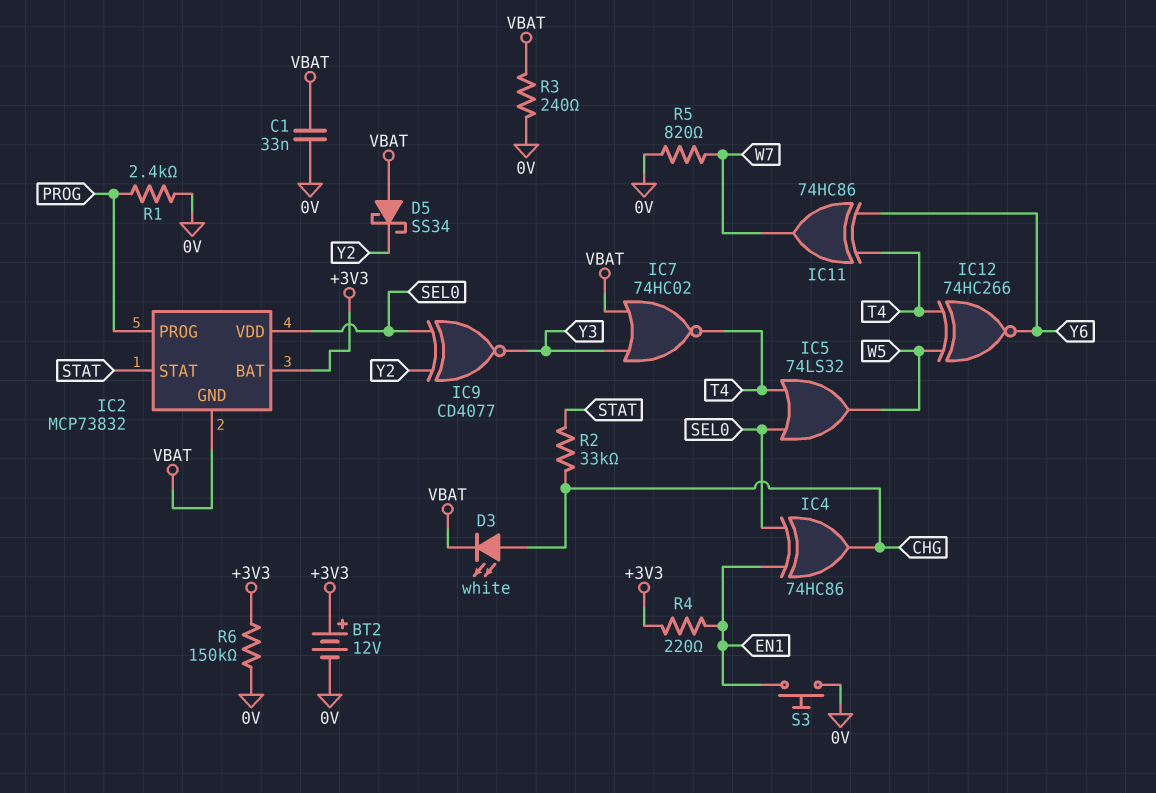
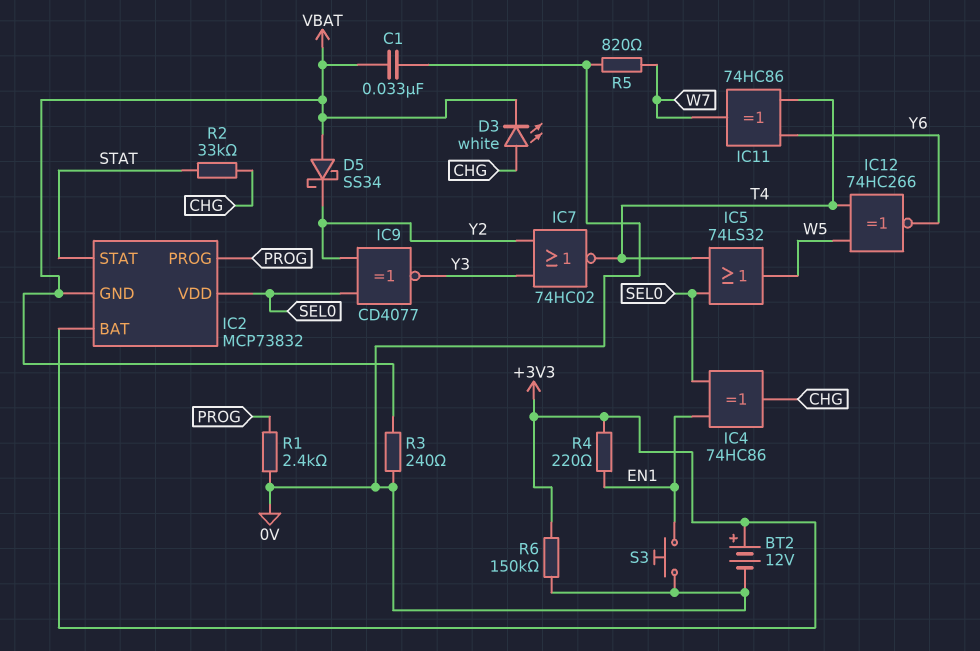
IC7: NOR 74HC02 (in VBAT, in Y3, out T4) -> NOR 74HC02 (in Y2, in Y3, out T4)

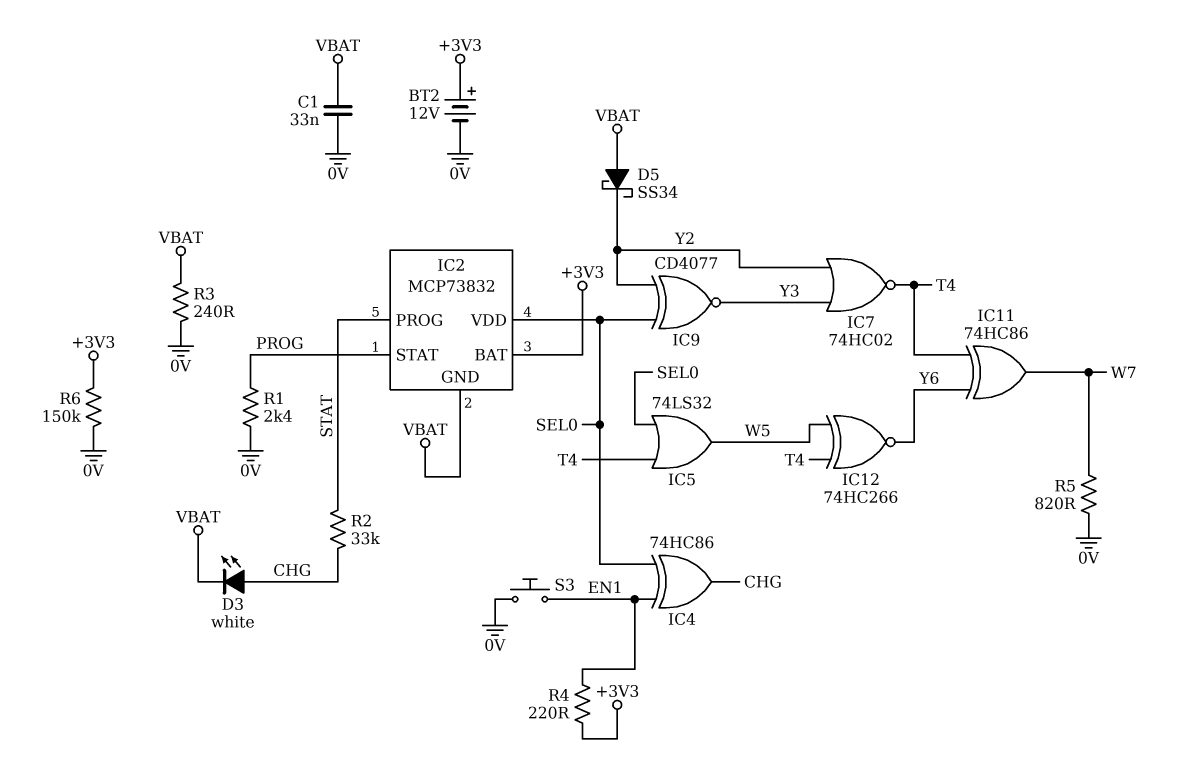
IC2 pin PROG: PROG -> STAT
IC2 pin STAT: STAT -> PROG

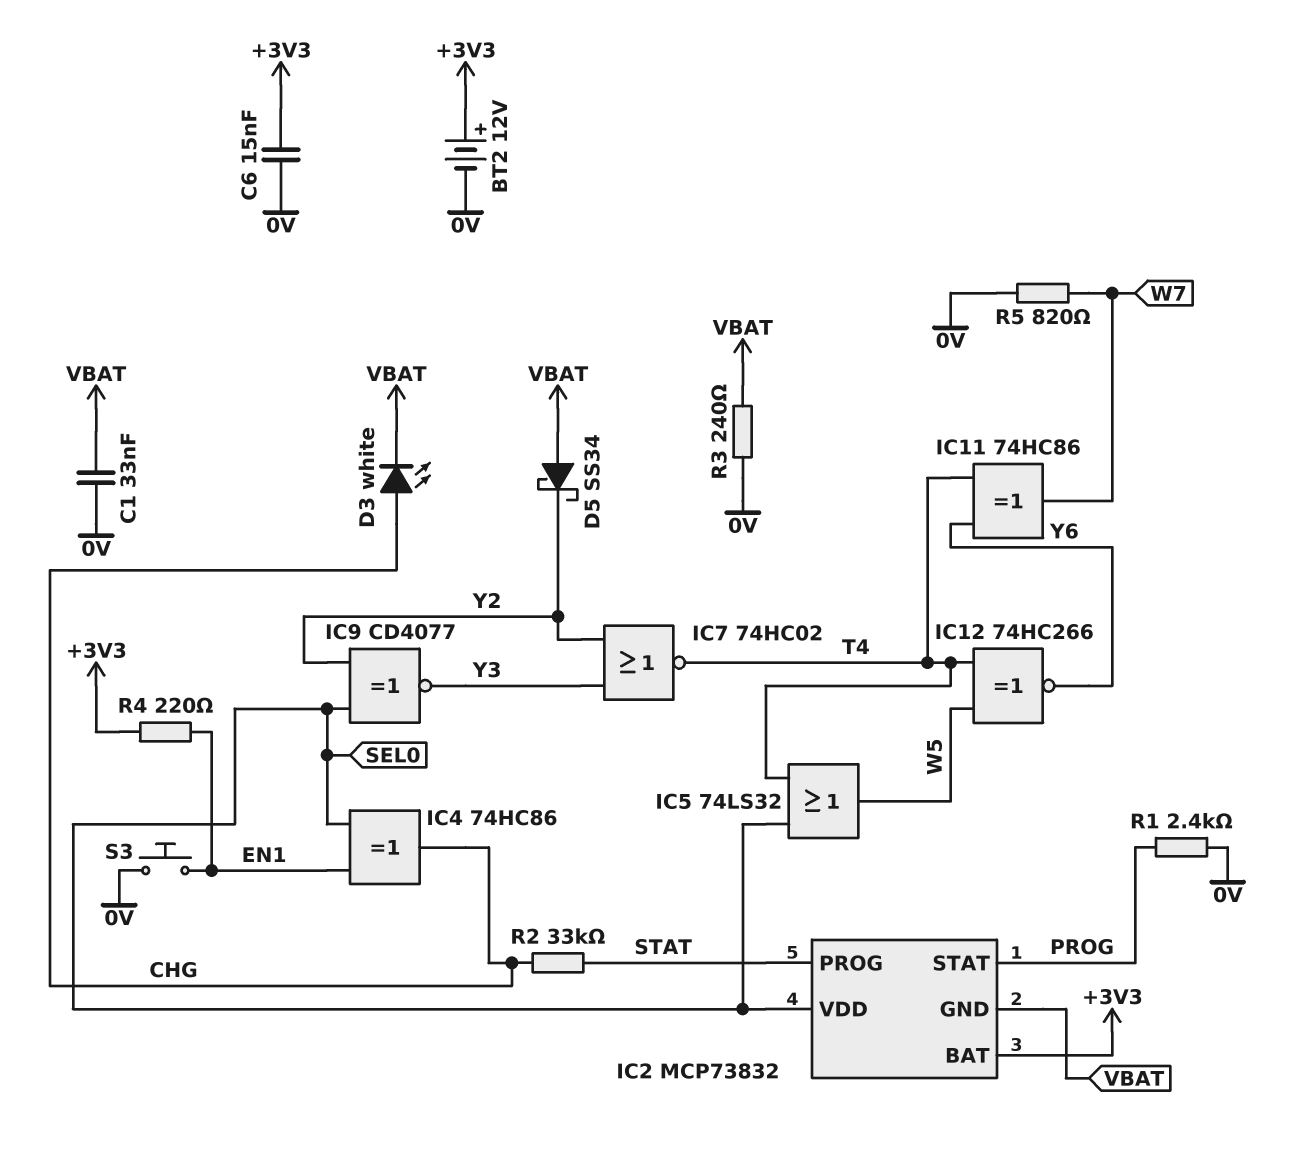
C6: none -> 15nF (+3V3, 0V)
R6: 150k (+3V3, 0V) -> none

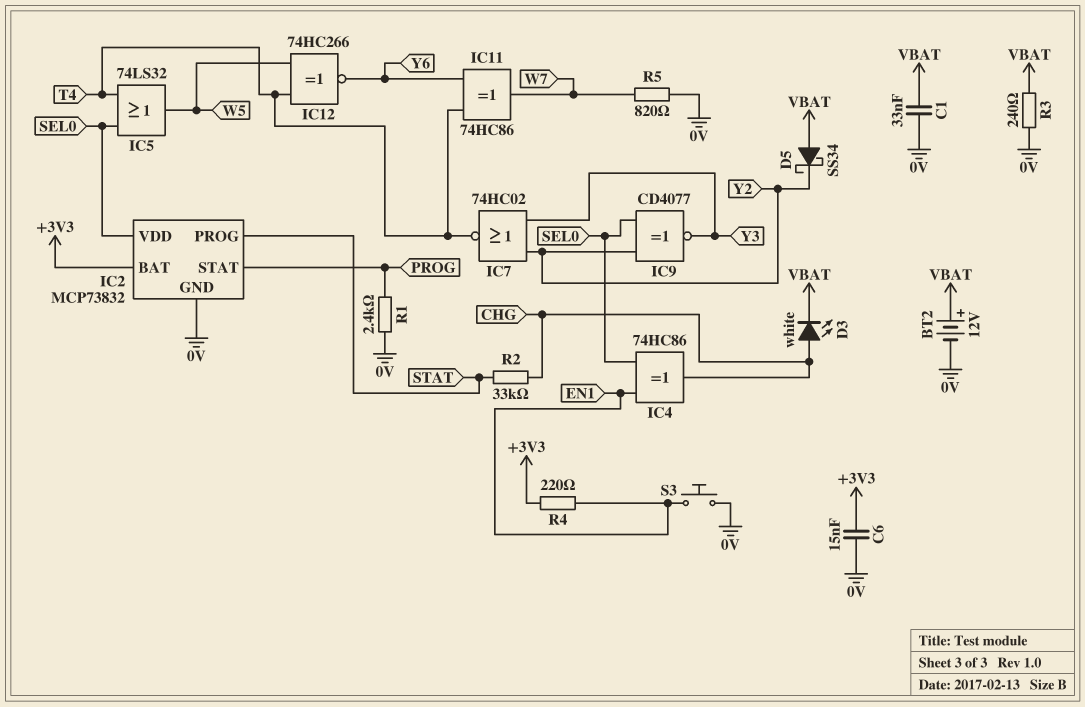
BT2: 12V (plus +3V3, minus 0V) -> 12V (plus VBAT, minus 0V)
IC2 pin GND: VBAT -> 0V

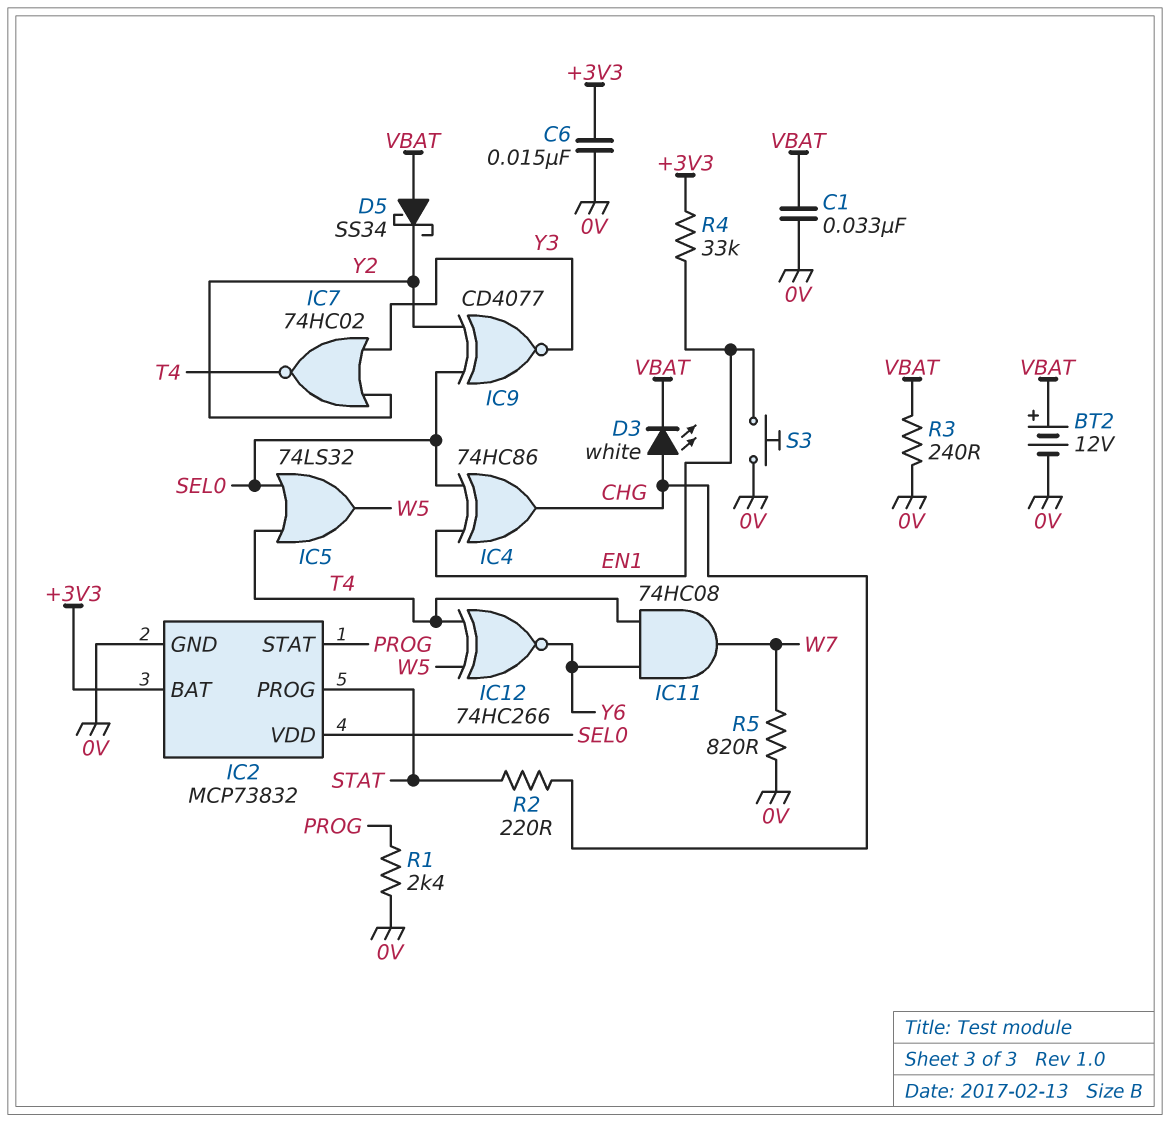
IC11: XOR 74HC86 (in T4, in Y6, out W7) -> AND 74HC08 (in T4, in Y6, out W7)
R2: 33k (CHG, STAT) -> 220 (CHG, STAT)
R4: 220 (+3V3, EN1) -> 33k (+3V3, EN1)

